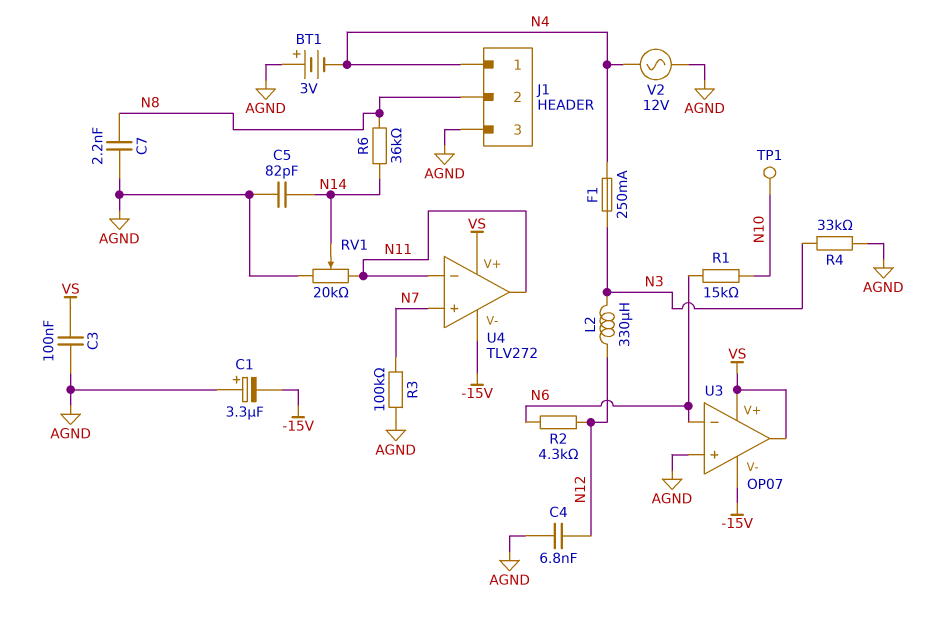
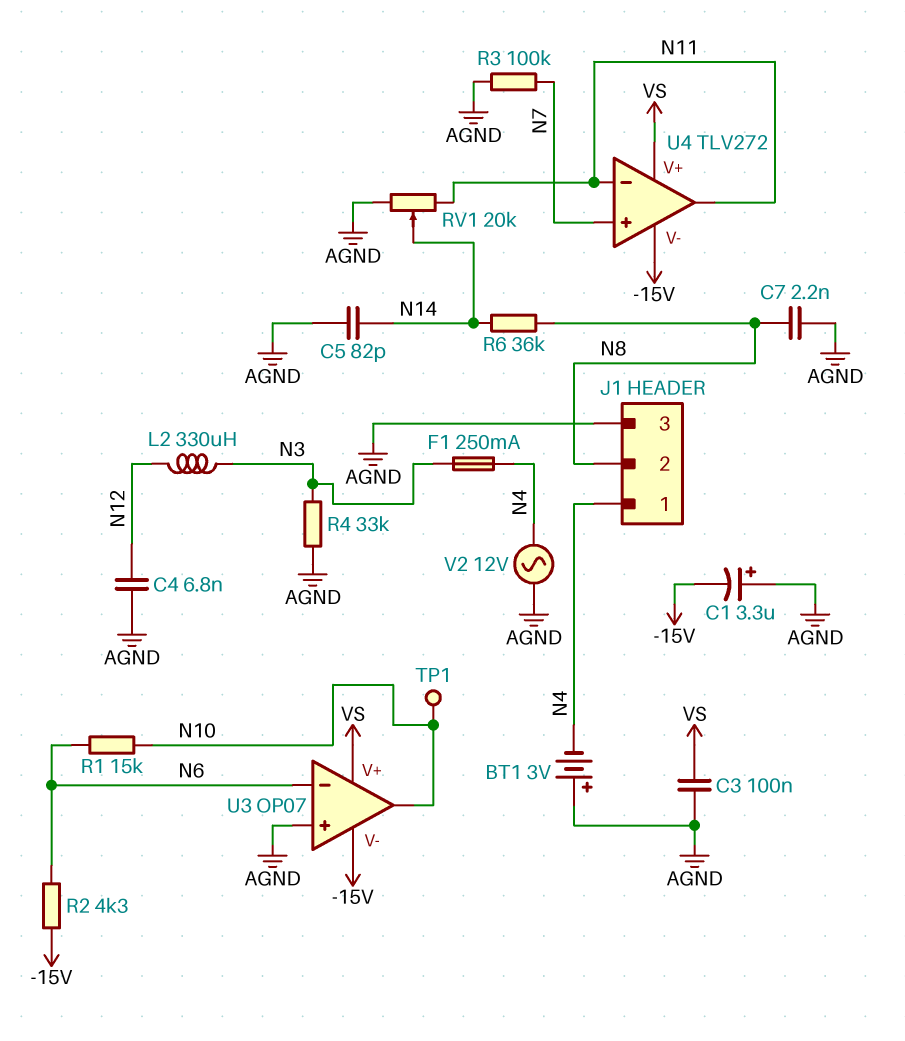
R2: 4.3k (N6, N12) -> 4.3k (-15V, N6)
U3 pin out: VS -> N10

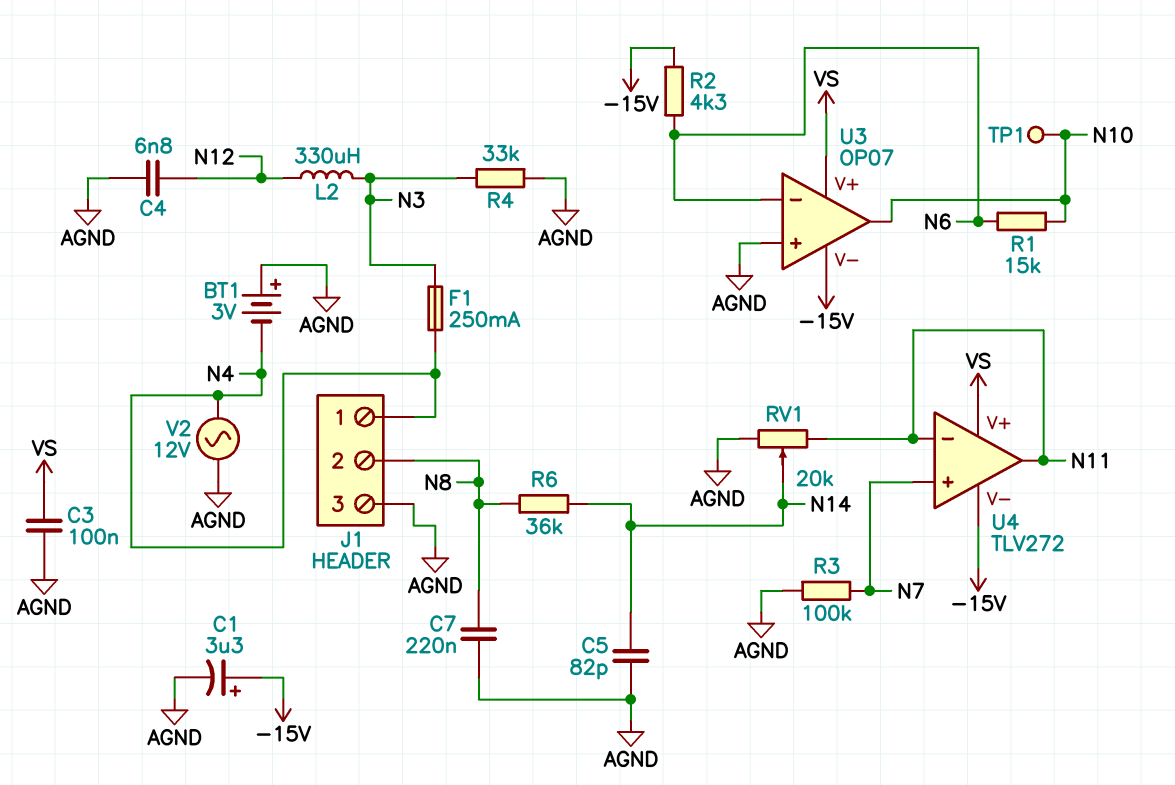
C1: 3.3uF (plus AGND, minus -15V) -> 3.3uF (plus -15V, minus AGND)
C7: 2.2nF (AGND, N8) -> 220nF (AGND, N8)

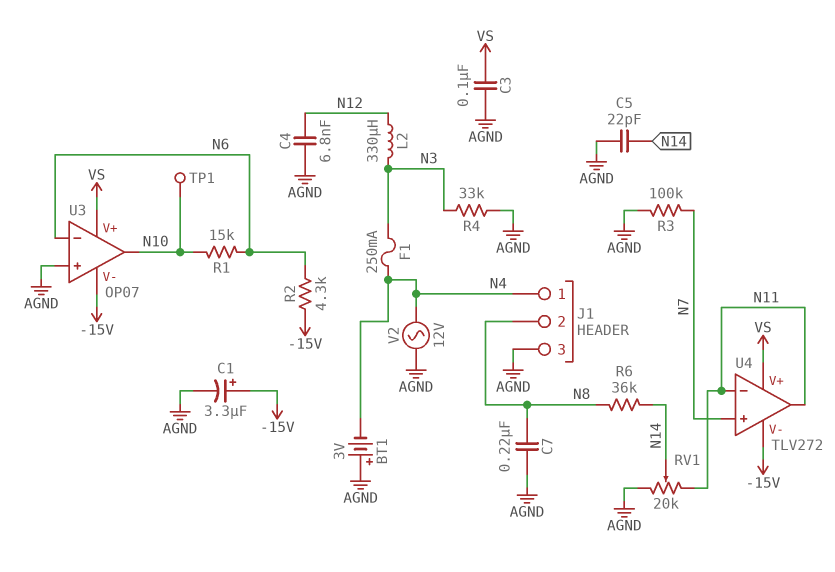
C5: 82pF (AGND, N14) -> 22pF (AGND, N14)

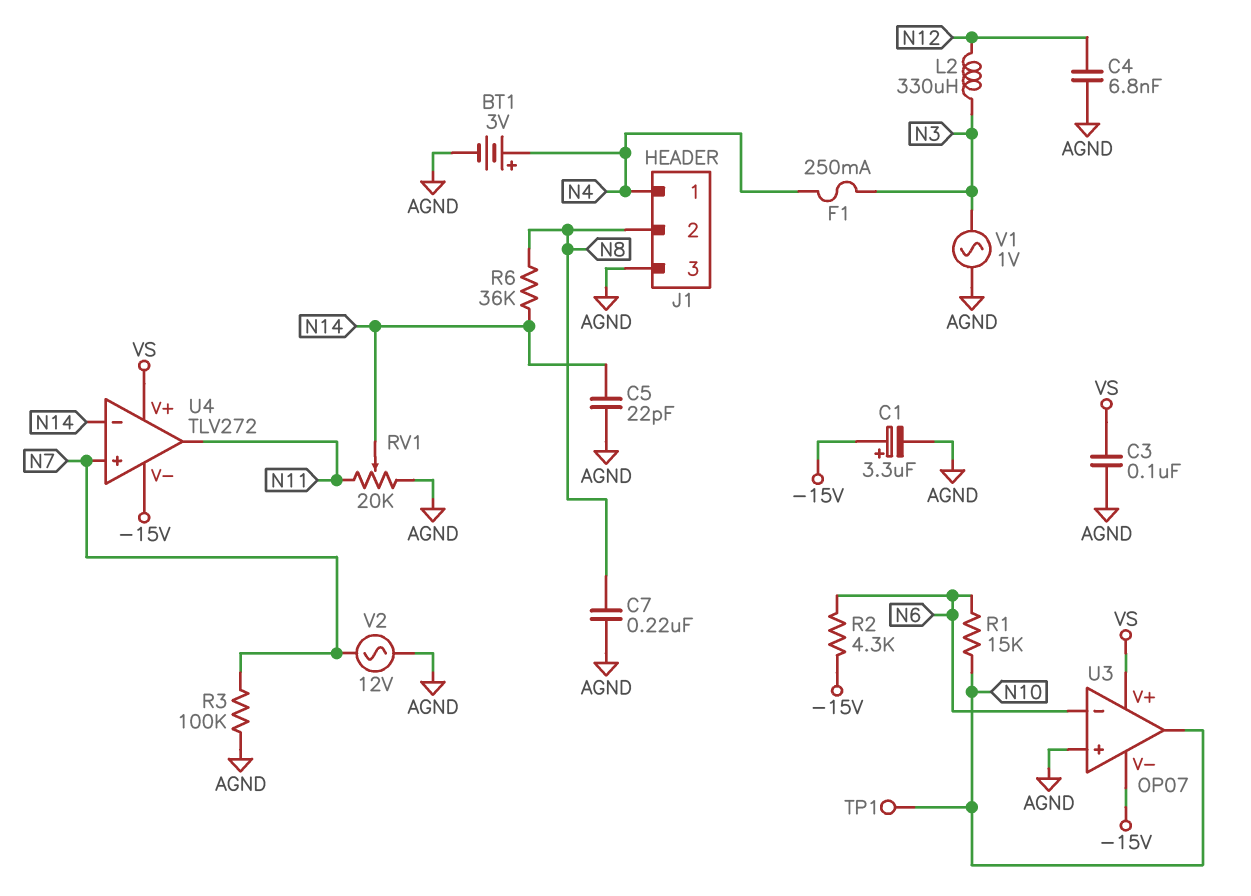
BT1: 3V (plus AGND, minus N4) -> 3V (plus N4, minus AGND)
R4: 33k (AGND, N3) -> none
U4 pin in-: N11 -> N14
V1: none -> AC 1V (AGND, N3)
V2: AC 12V (AGND, N4) -> AC 12V (AGND, N7)

